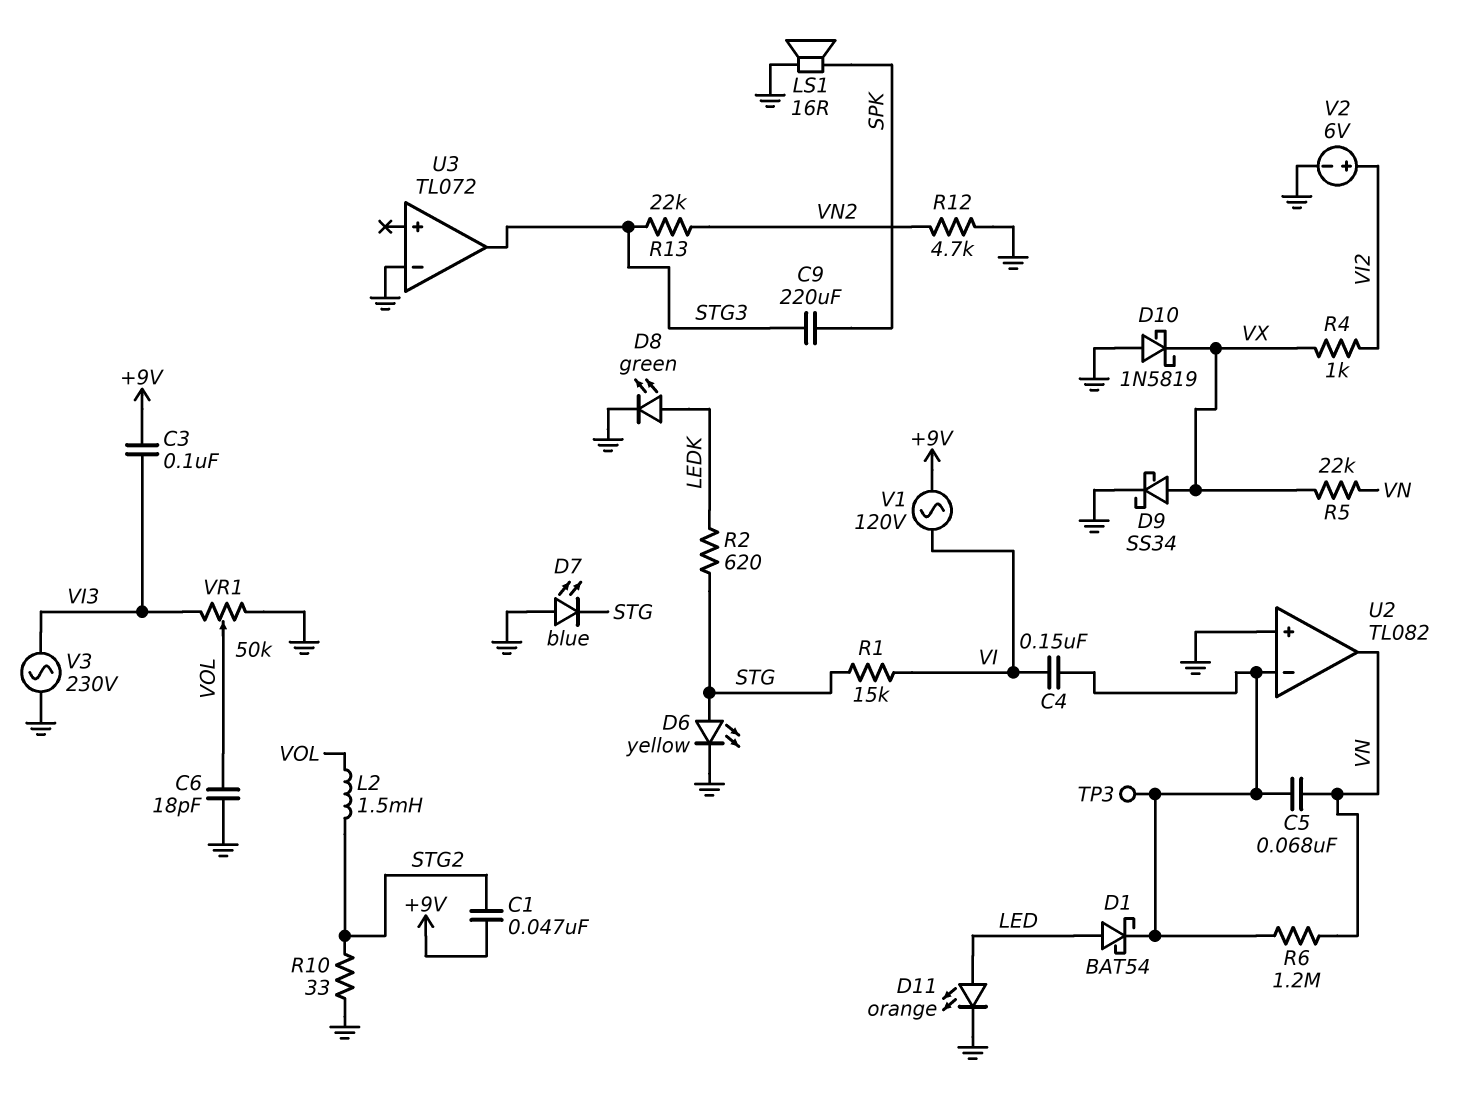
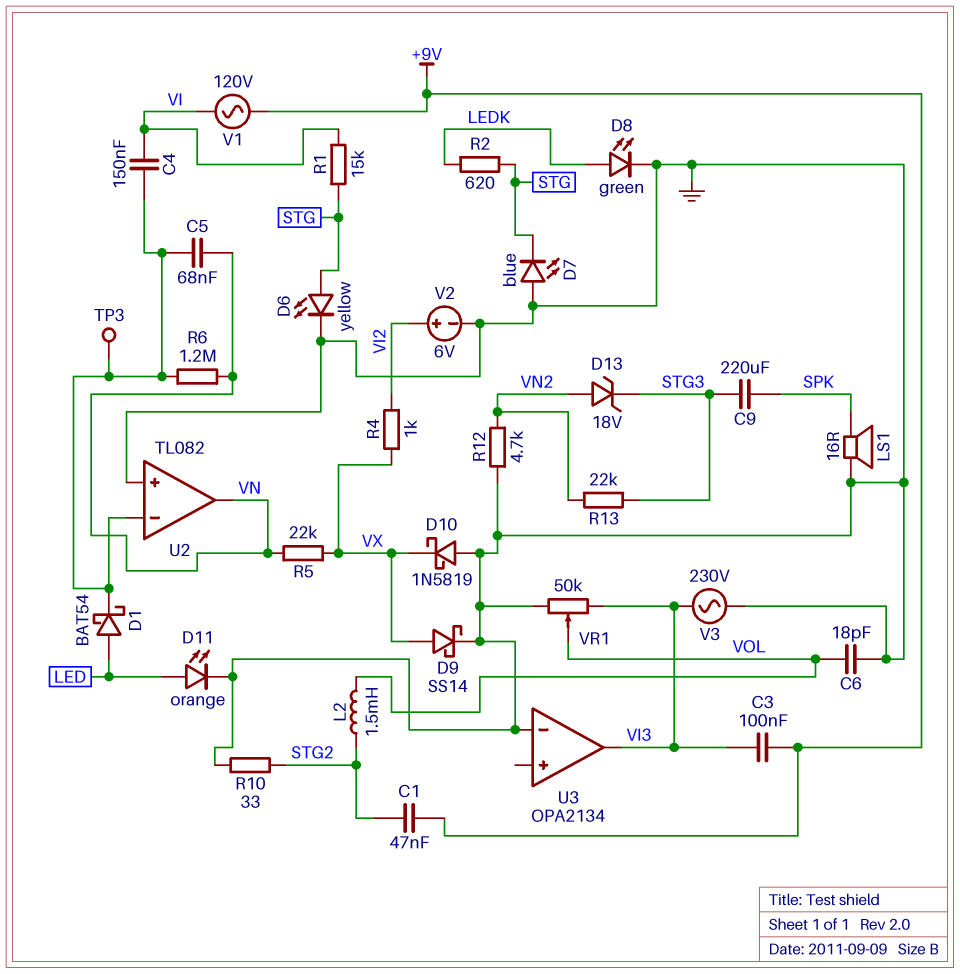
D9: schottky SS34 (A VX, K GND) -> schottky SS14 (A VX, K GND)
D13: none -> zener 18V (A VN2, K STG3)
U3: TL072 -> OPA2134
U3 pin out: STG3 -> VI3

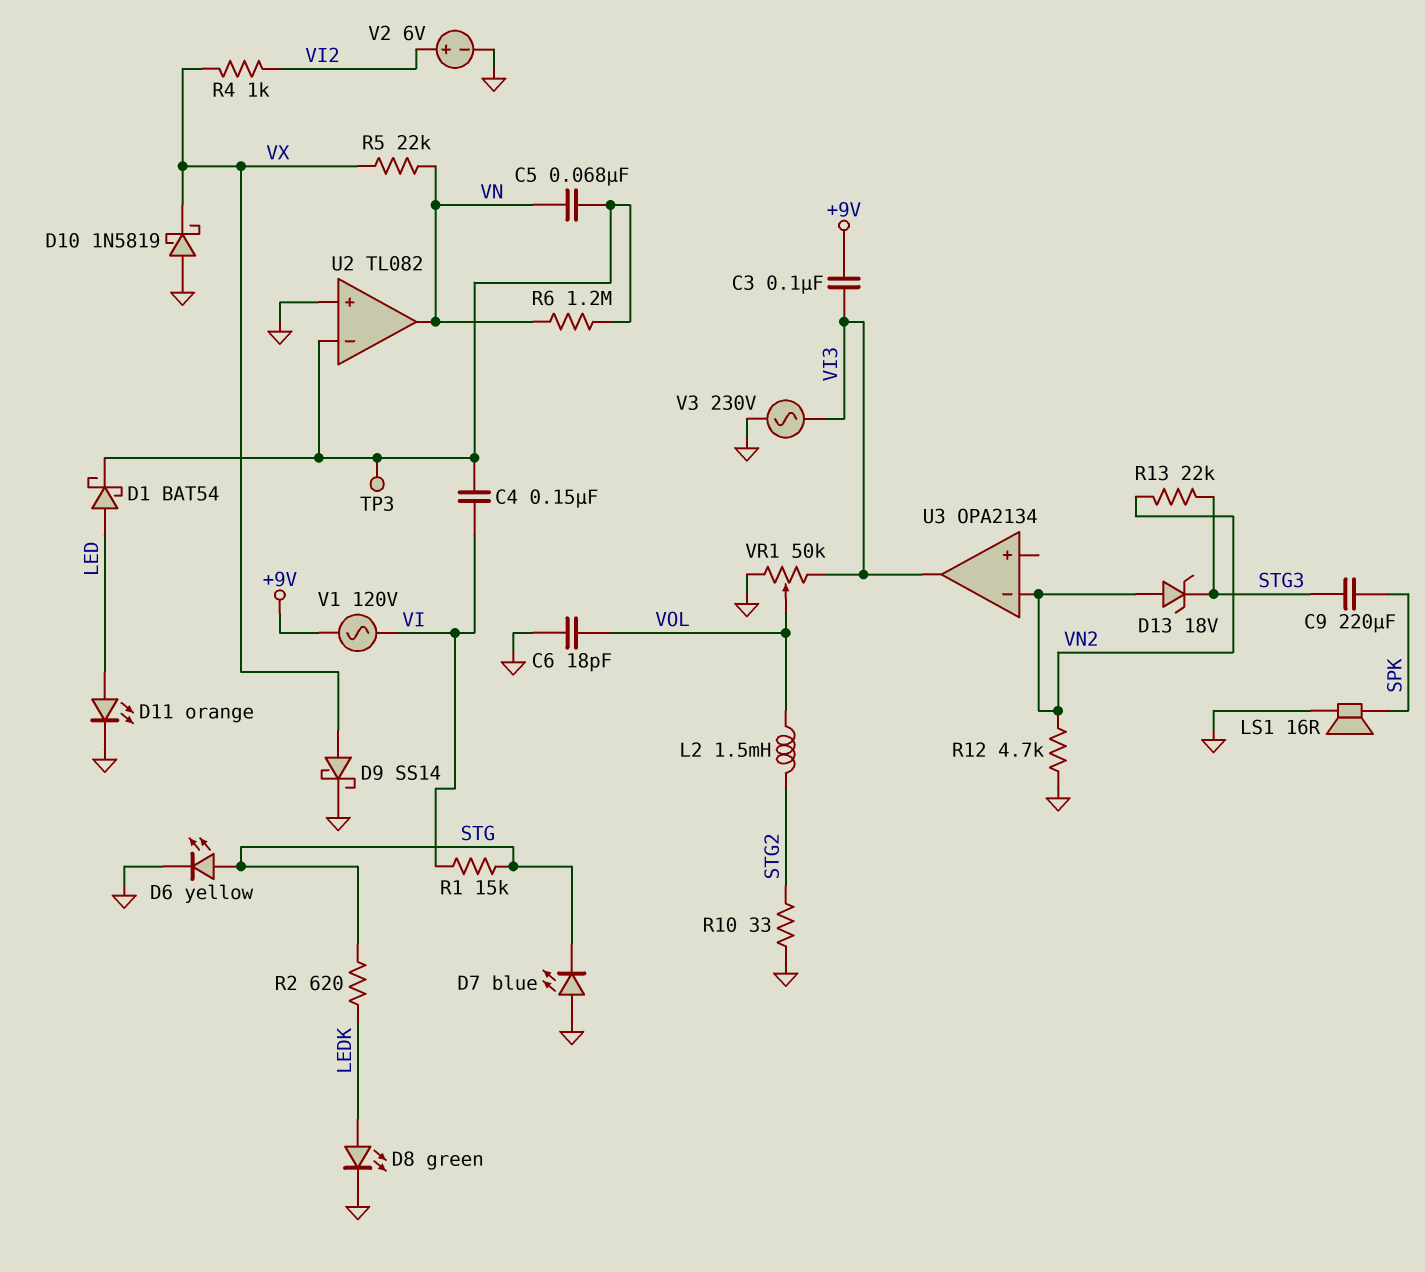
C1: 47nF (+9V, STG2) -> none
U3 pin in-: GND -> VN2

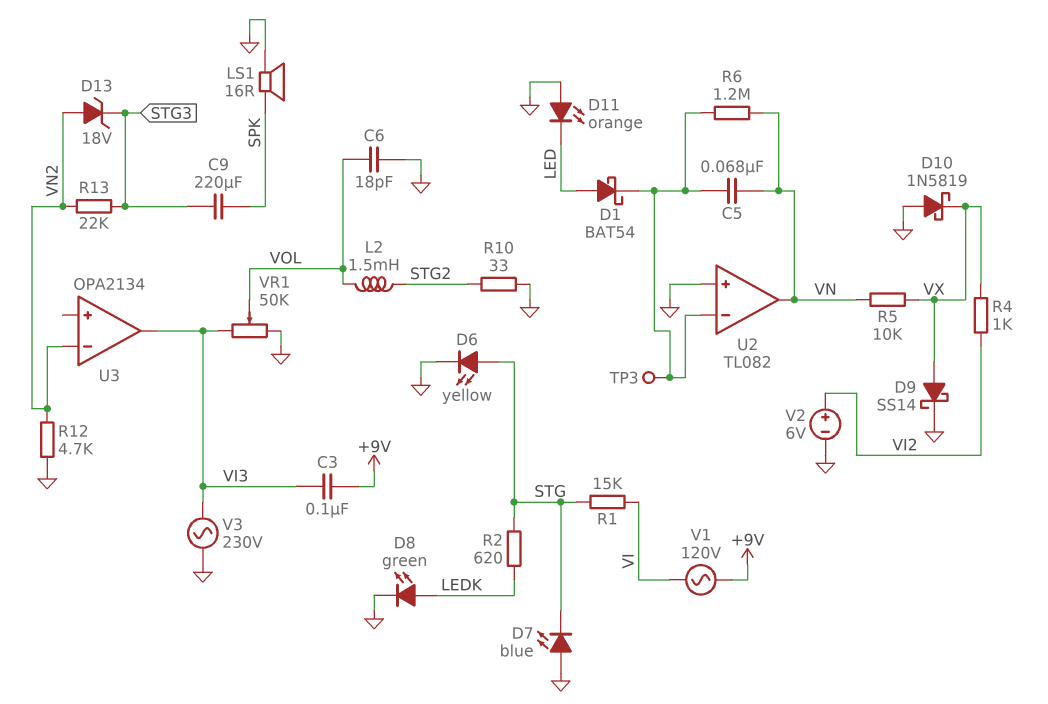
C4: 150nF (U2/in-, VI) -> none
D11: LED orange (A LED, K GND) -> LED orange (A GND, K LED)
R5: 22k (VN, VX) -> 10k (VN, VX)

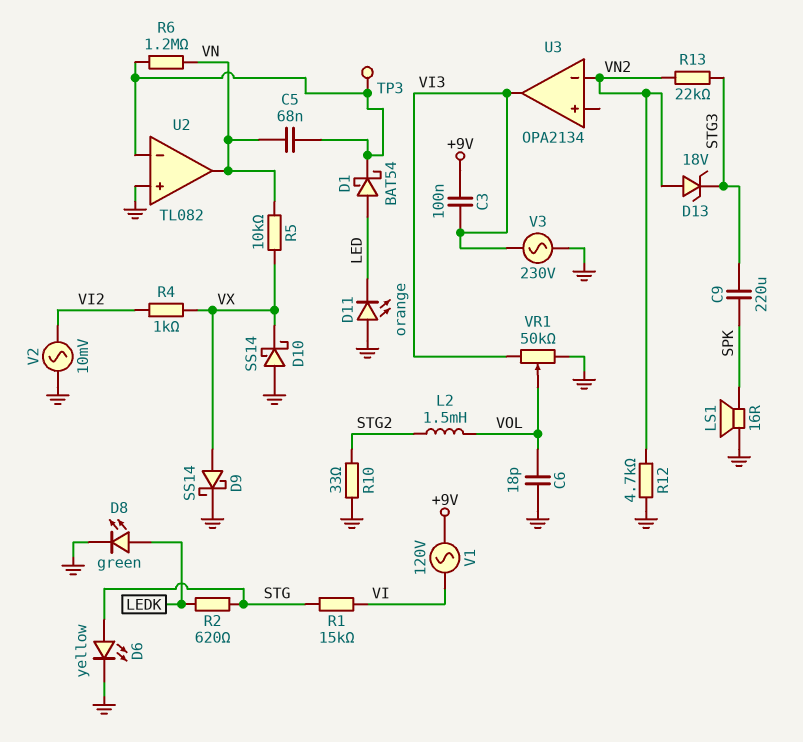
D7: LED blue (A GND, K STG) -> none
D10: schottky 1N5819 (A GND, K VX) -> schottky SS14 (A GND, K VX)
V2: 6V (plus VI2, minus GND) -> AC 10mV (GND, VI2)

